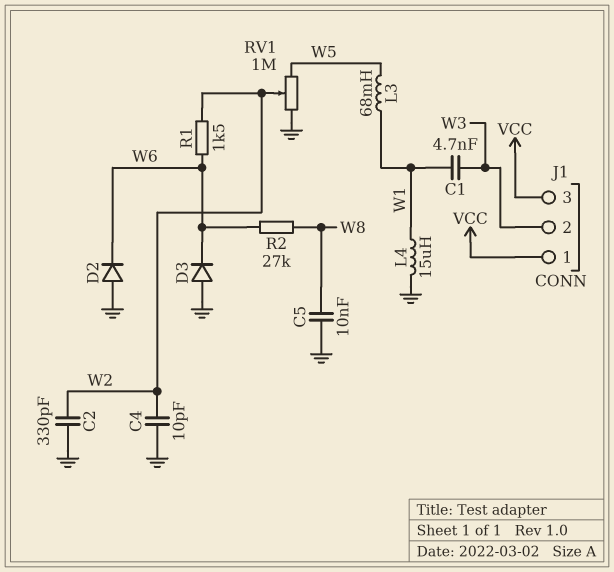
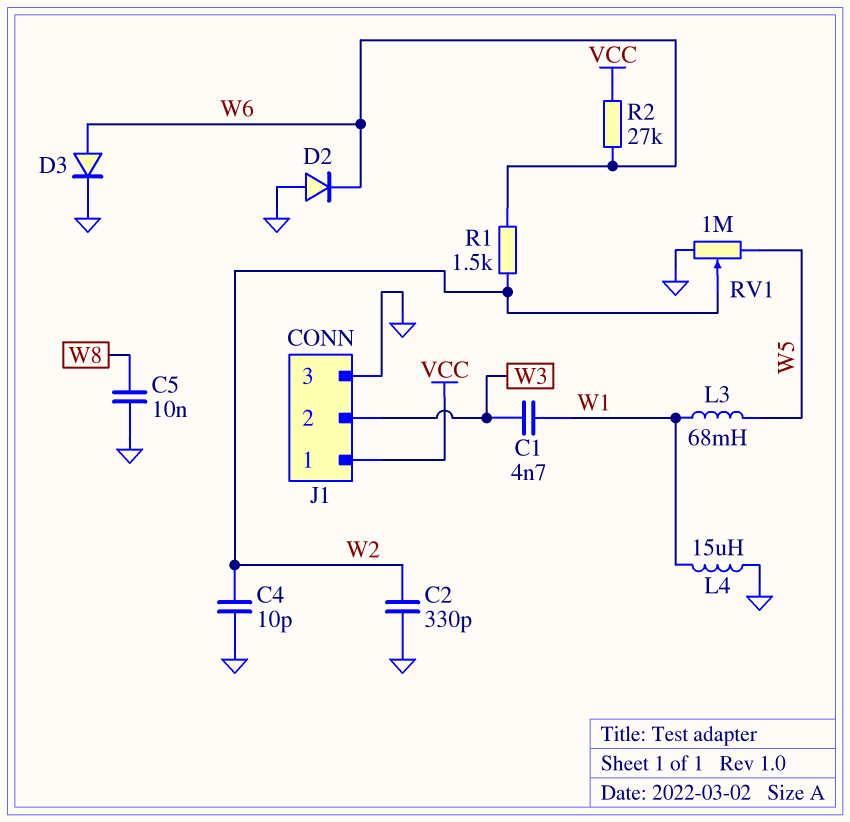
D3: diode (A GND, K W6) -> diode (A W6, K GND)
J1 pin 3: VCC -> GND
R2: 27k (W6, W8) -> 27k (VCC, W6)

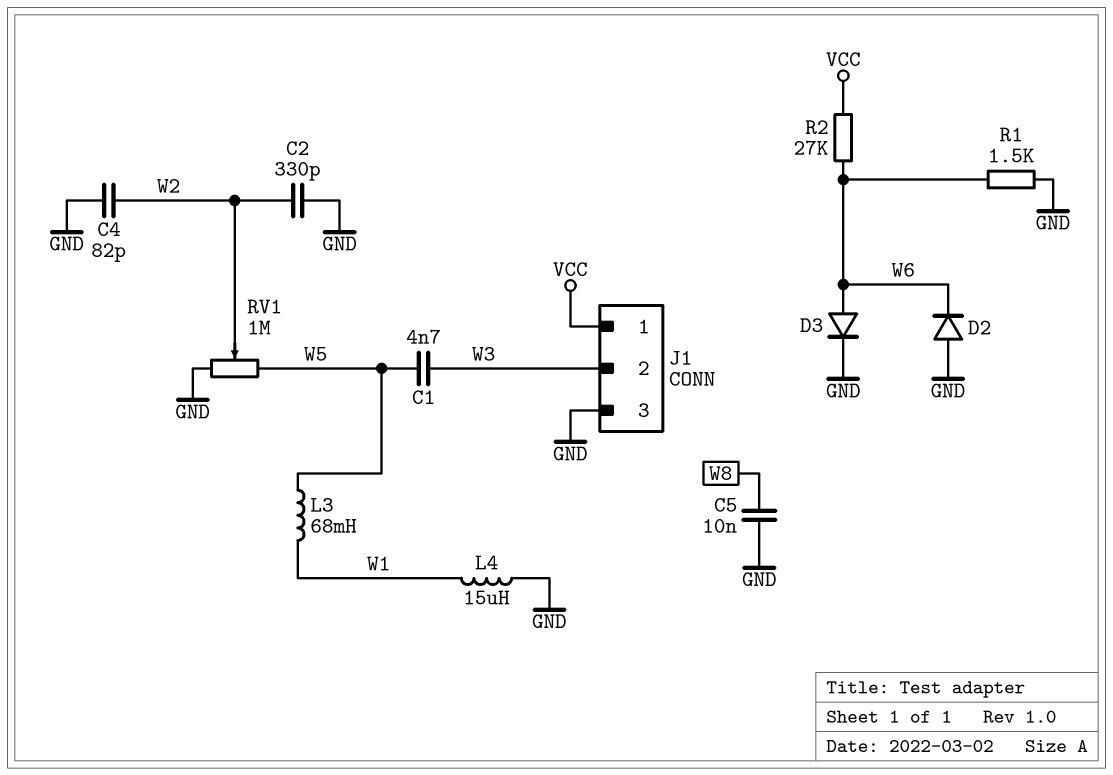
C1: 4.7nF (W1, W3) -> 4.7nF (W3, W5)
C4: 10pF (GND, W2) -> 82pF (GND, W2)
R1: 1.5k (W2, W6) -> 1.5k (GND, W6)

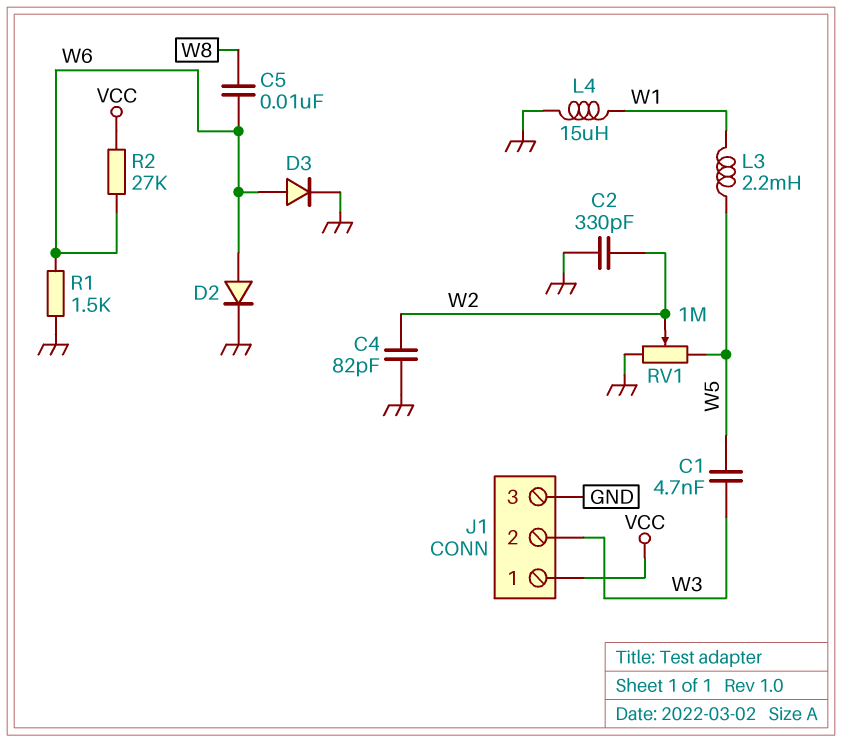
C5: 10nF (GND, W8) -> 10nF (W6, W8)
D2: diode (A GND, K W6) -> diode (A W6, K GND)
L3: 68mH (W1, W5) -> 2.2mH (W1, W5)

